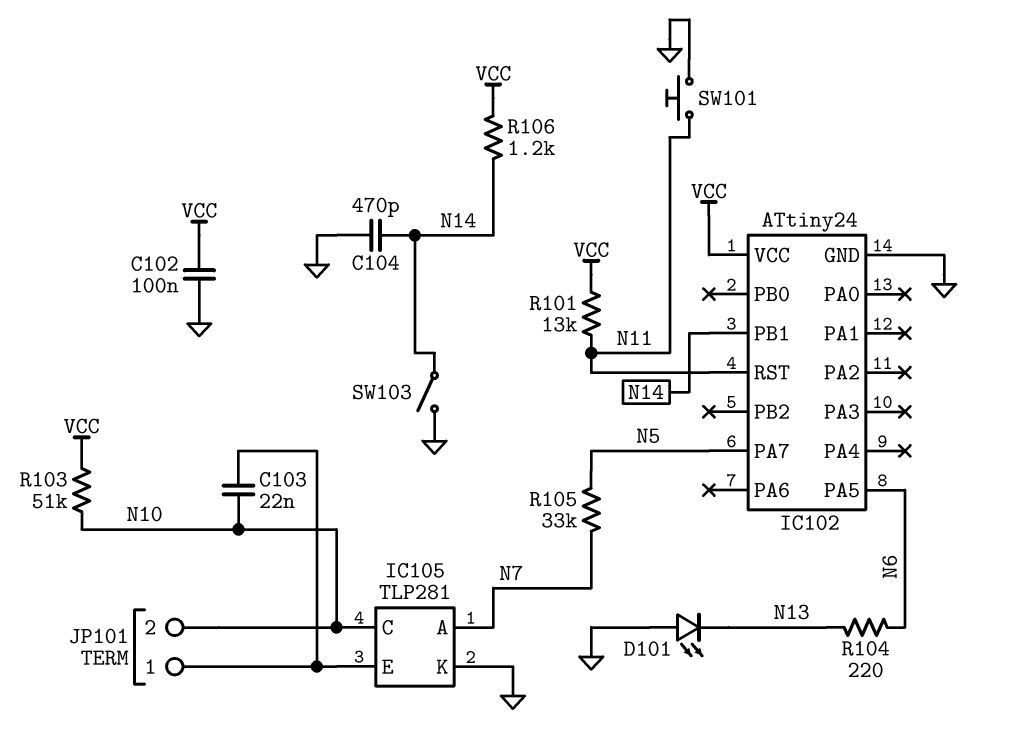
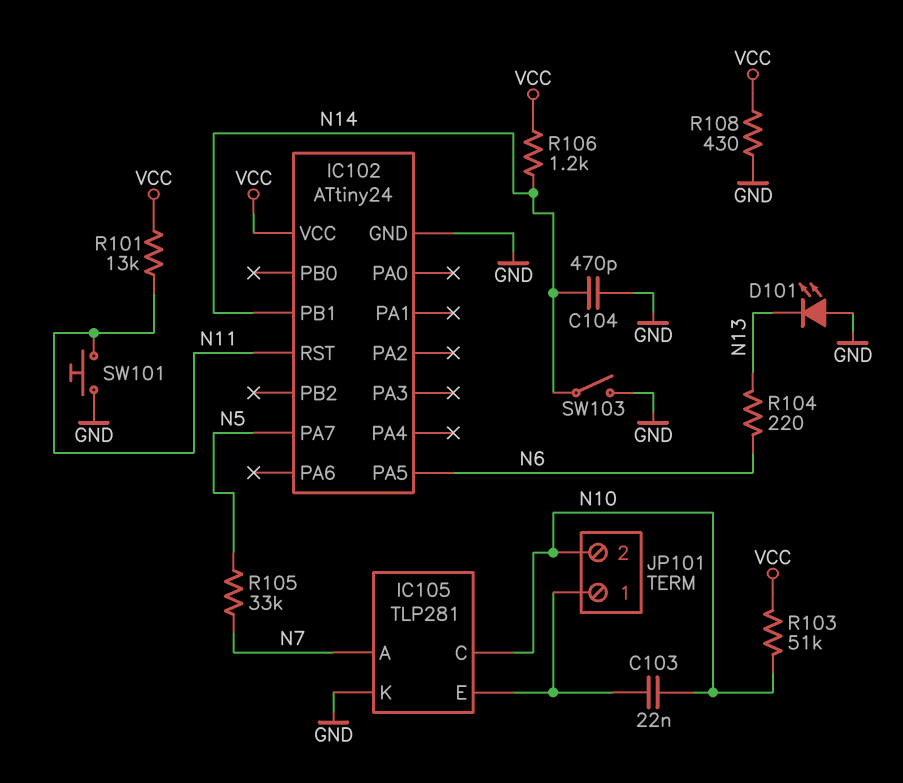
C102: 100nF (GND, VCC) -> none
R108: none -> 430 (GND, VCC)

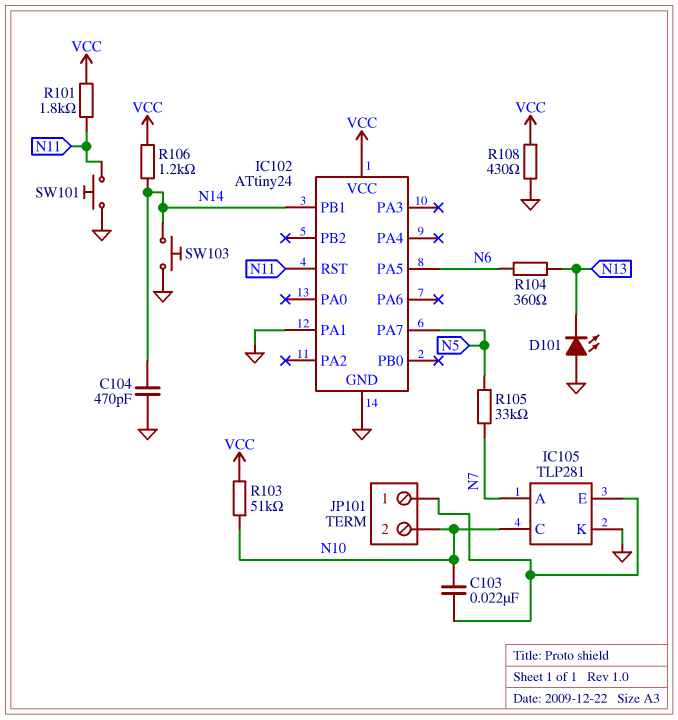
IC102 pin PA1: none -> GND
R101: 13k (N11, VCC) -> 1.8k (N11, VCC)
R104: 220 (N6, N13) -> 360 (N6, N13)
SW103: switch (GND, N14) -> button (GND, N14)

